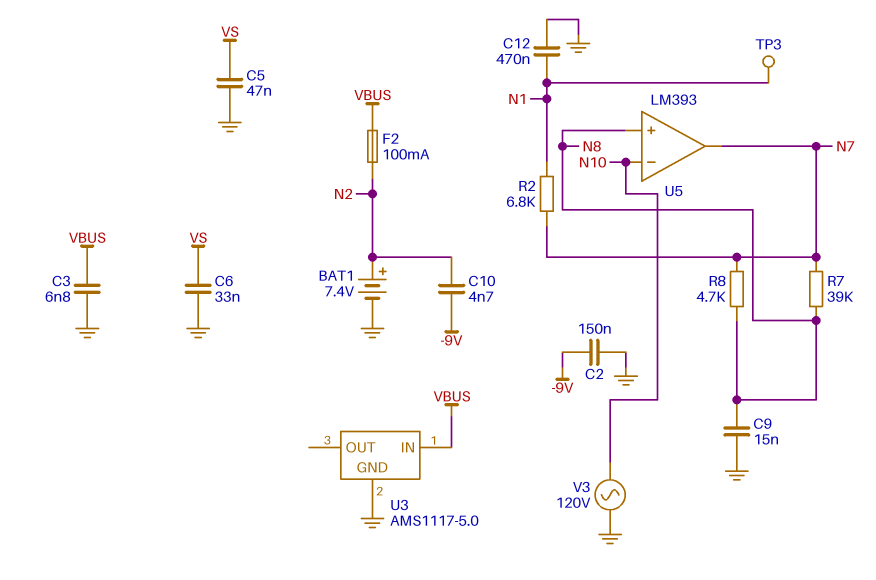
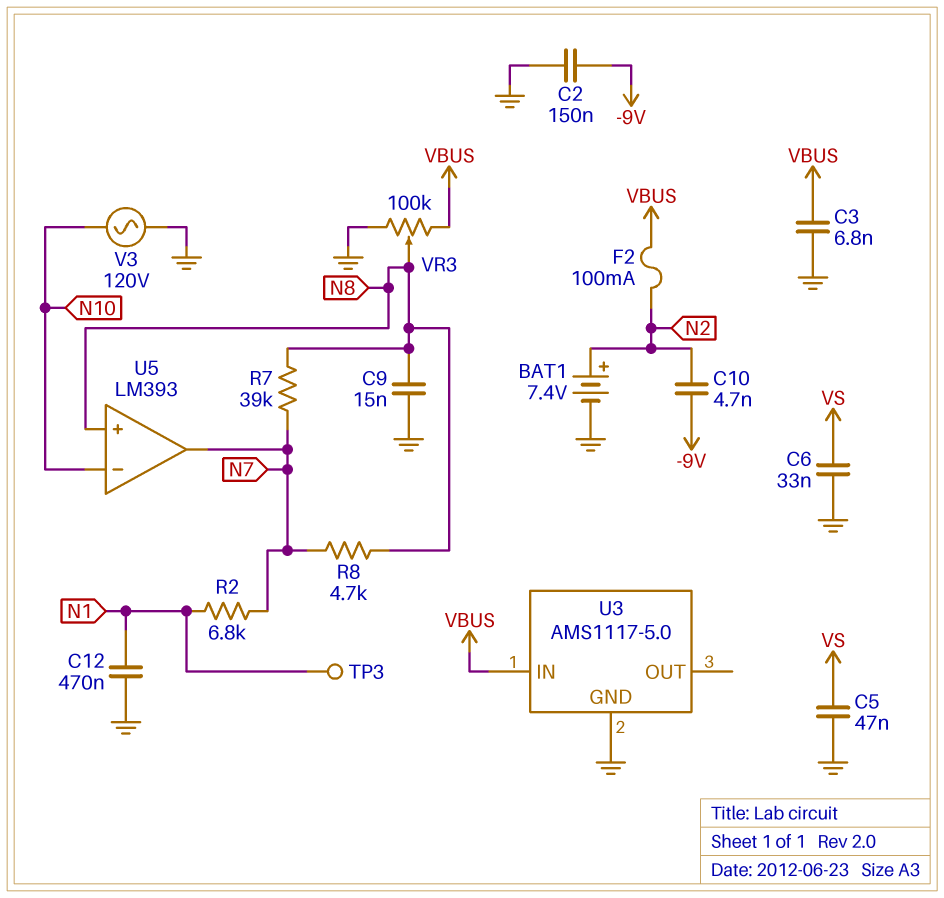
VR3: none -> 100k (GND, VBUS, wiper N8)

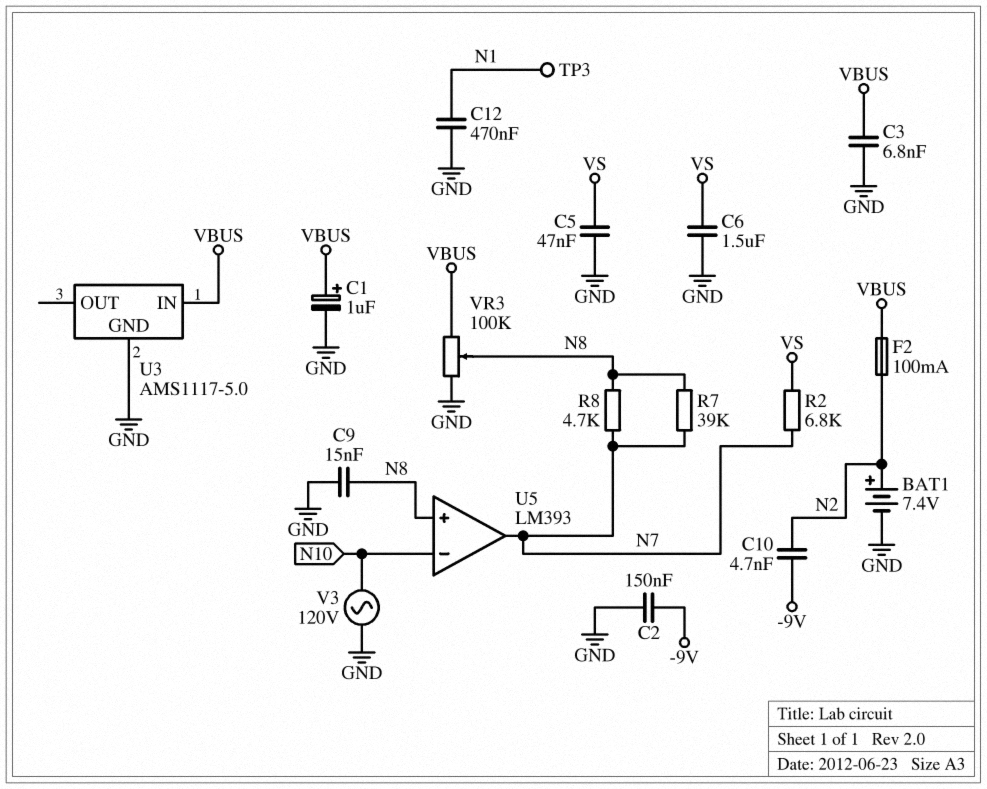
C1: none -> 1uF (plus VBUS, minus GND)
C6: 33nF (GND, VS) -> 1.5uF (GND, VS)
R2: 6.8k (N1, N7) -> 6.8k (N7, VS)

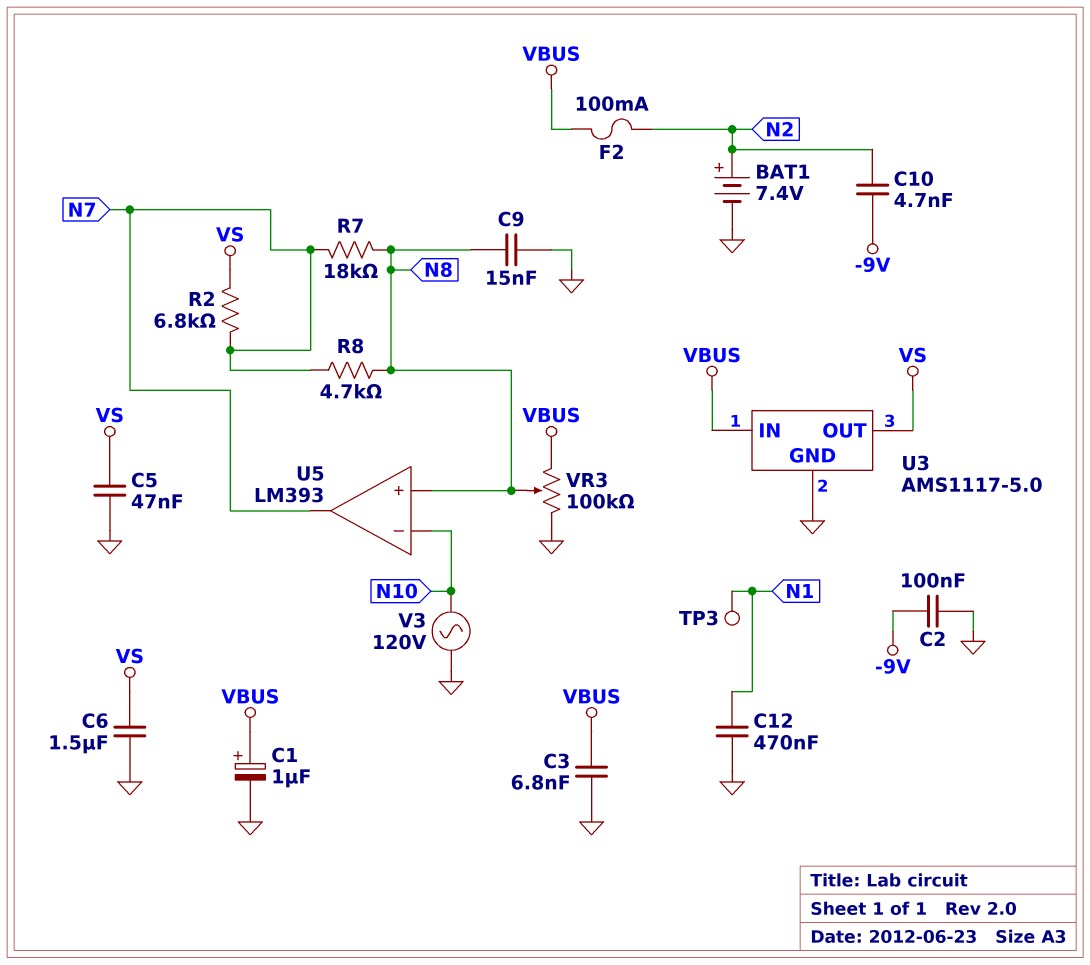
C2: 150nF (-9V, GND) -> 100nF (-9V, GND)
R7: 39k (N7, N8) -> 18k (N7, N8)
U3 pin OUT: none -> VS

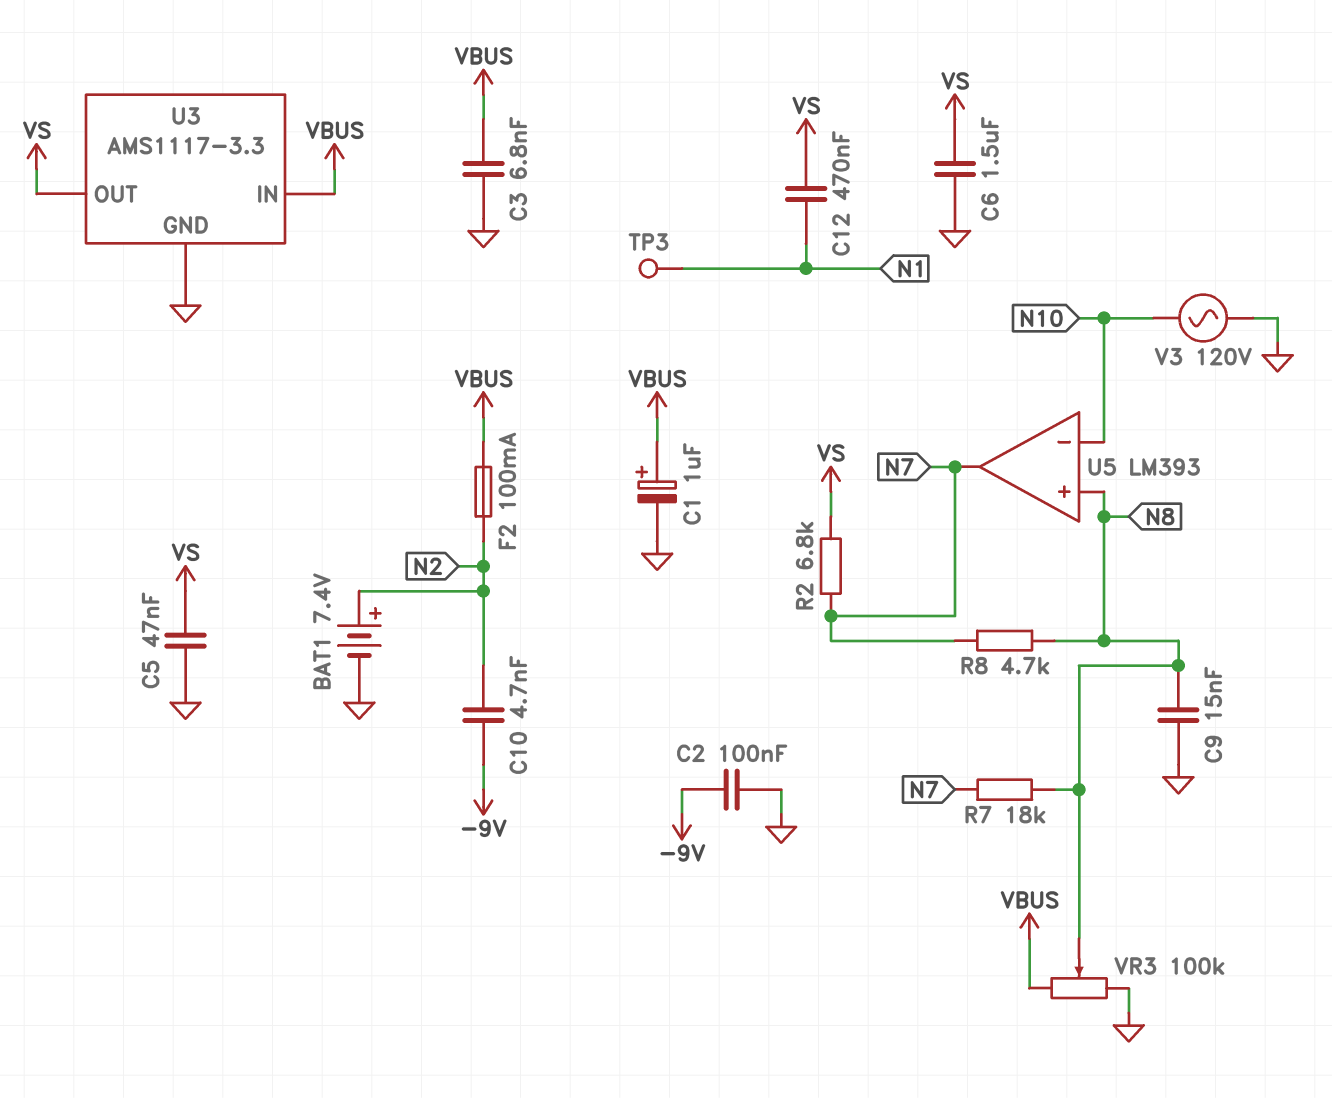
C12: 470nF (GND, N1) -> 470nF (N1, VS)
U3: AMS1117-5.0 -> AMS1117-3.3

